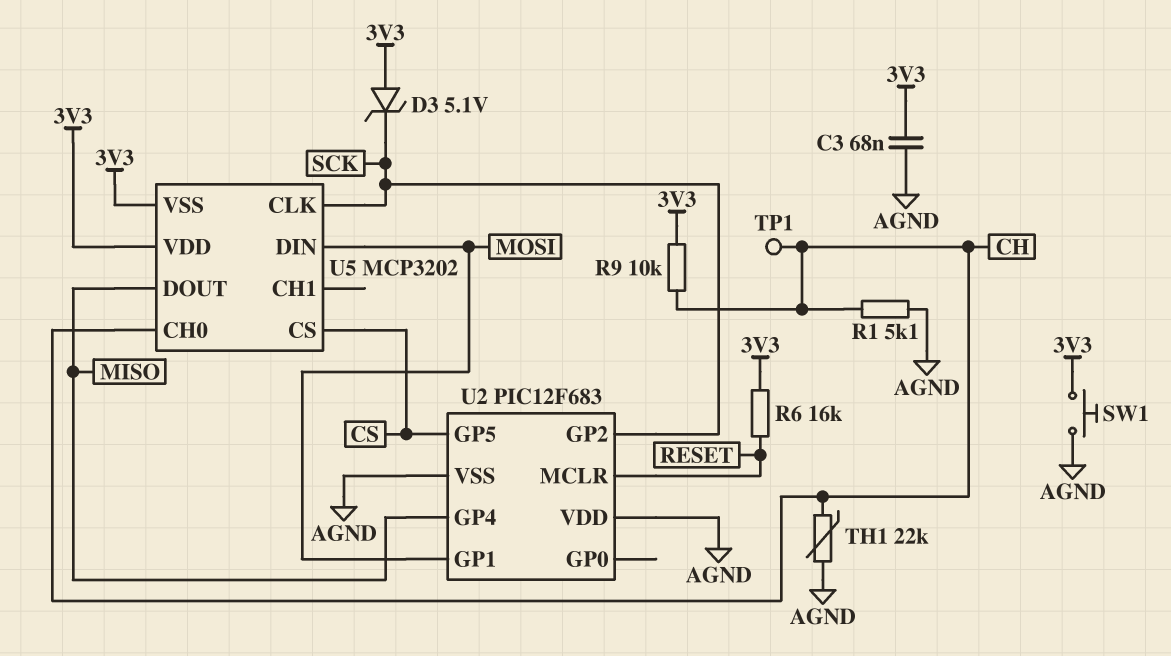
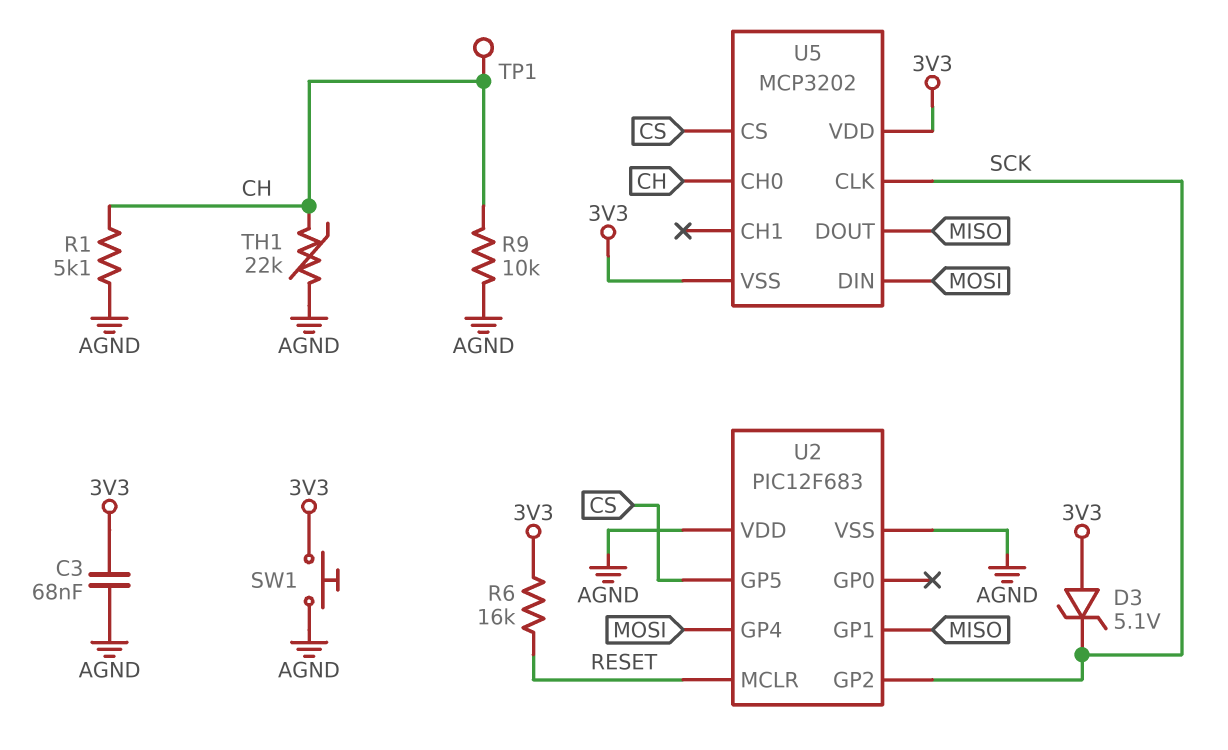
R9: 10k (3V3, CH) -> 10k (AGND, CH)
U2 pin GP1: MOSI -> MISO
U2 pin GP4: MISO -> MOSI

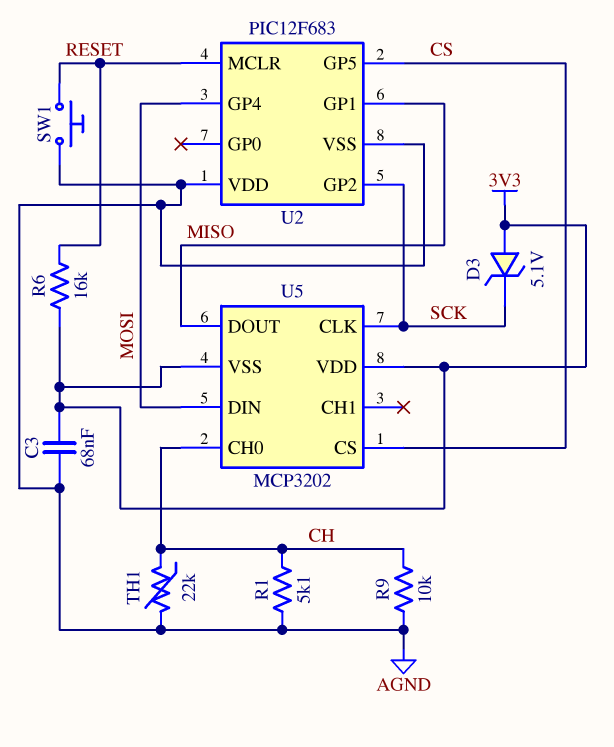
SW1: button (3V3, AGND) -> button (AGND, RESET)
TP1: test point (CH) -> none

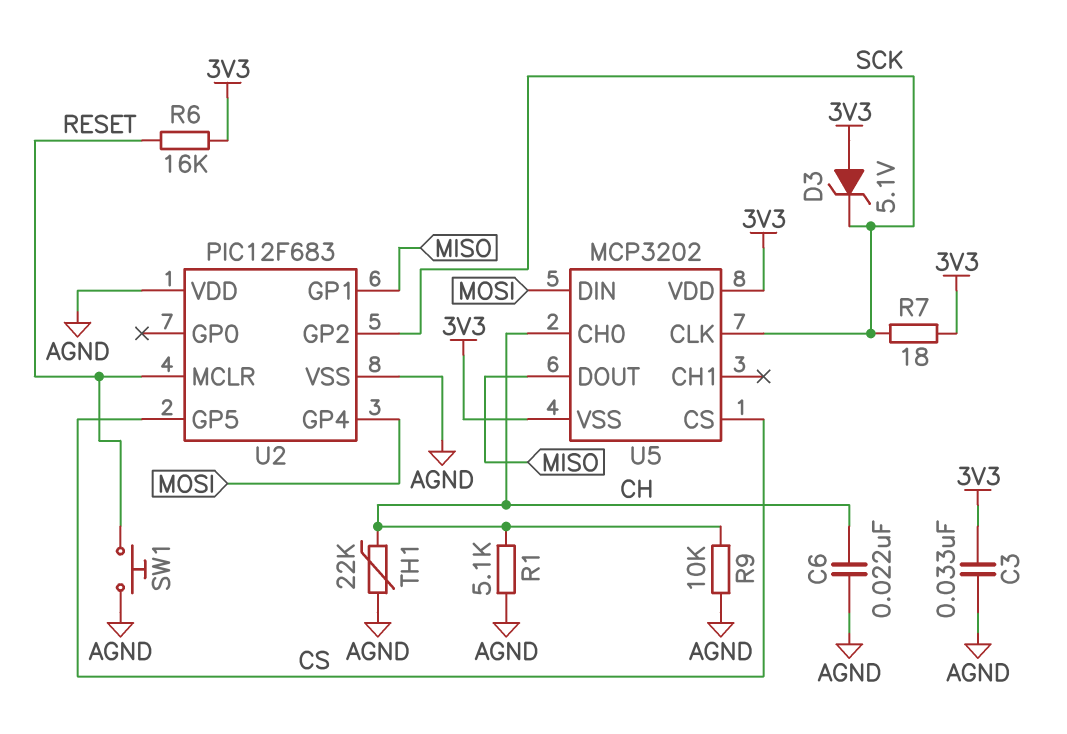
C3: 68nF (3V3, AGND) -> 33nF (3V3, AGND)
C6: none -> 22nF (AGND, CH)
R7: none -> 18 (3V3, SCK)

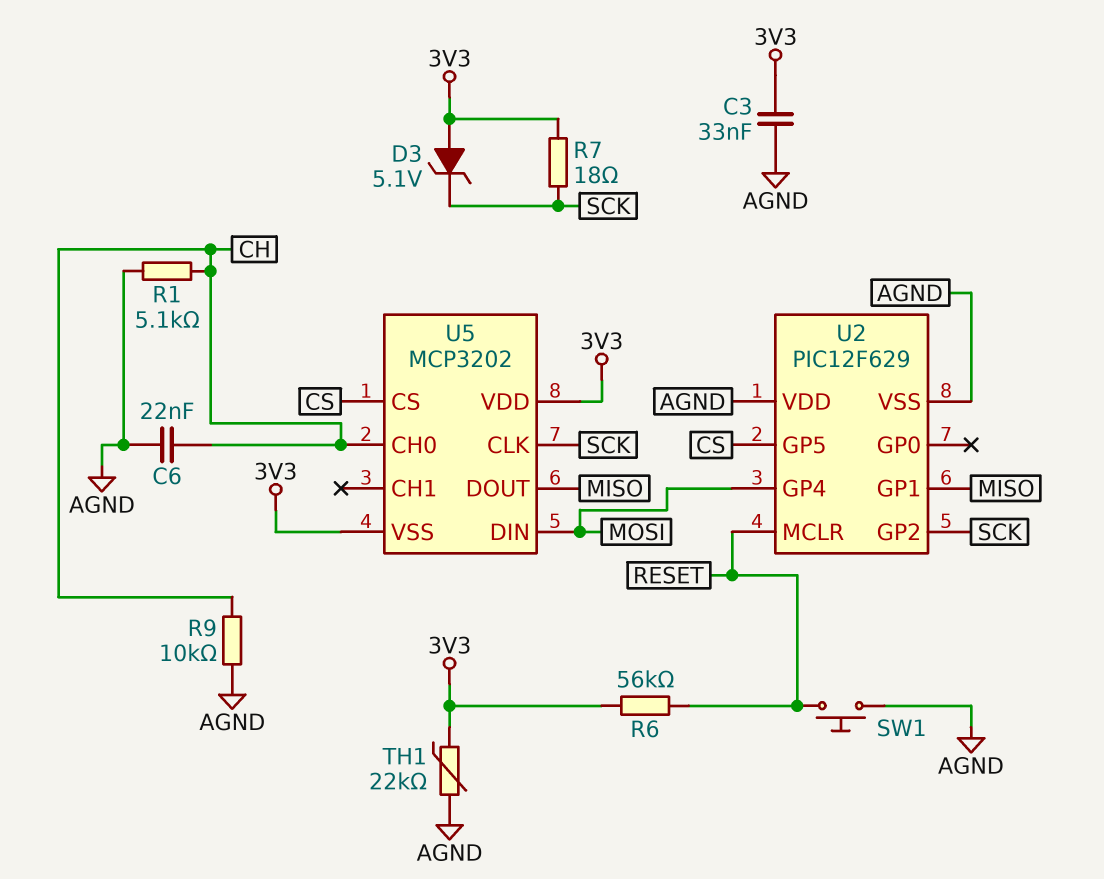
R6: 16k (3V3, RESET) -> 56k (3V3, RESET)
TH1: 22k (AGND, CH) -> 22k (3V3, AGND)
U2: PIC12F683 -> PIC12F629

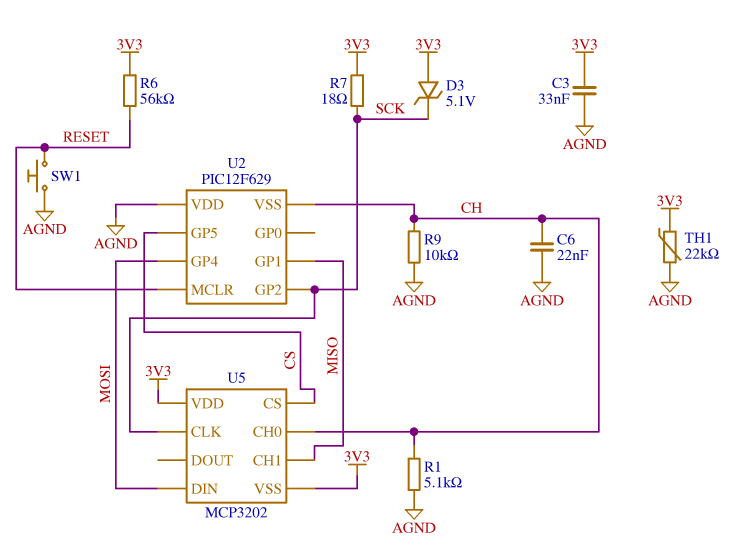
U2 pin VSS: AGND -> CH
U5 pin CH1: none -> MISO
U5 pin DOUT: MISO -> none

